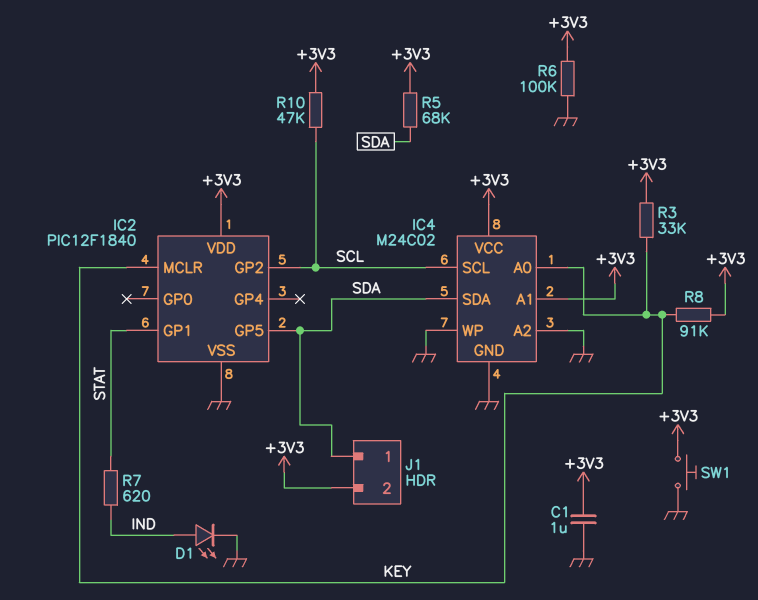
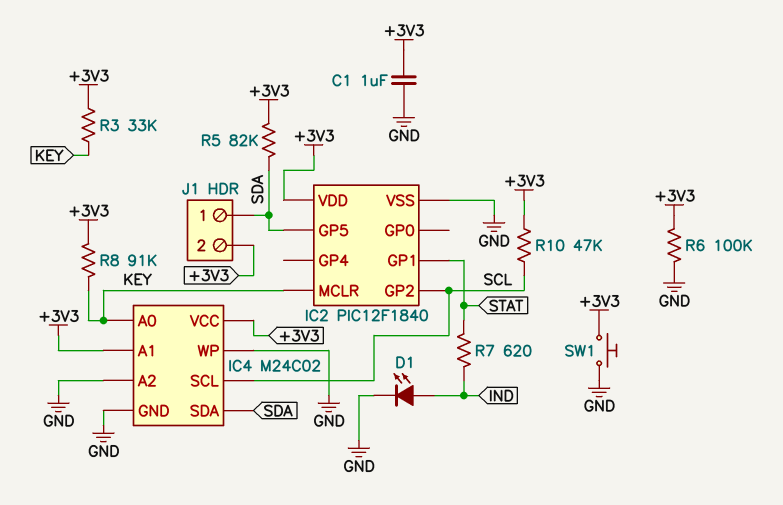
R5: 68k (+3V3, SDA) -> 82k (+3V3, SDA)

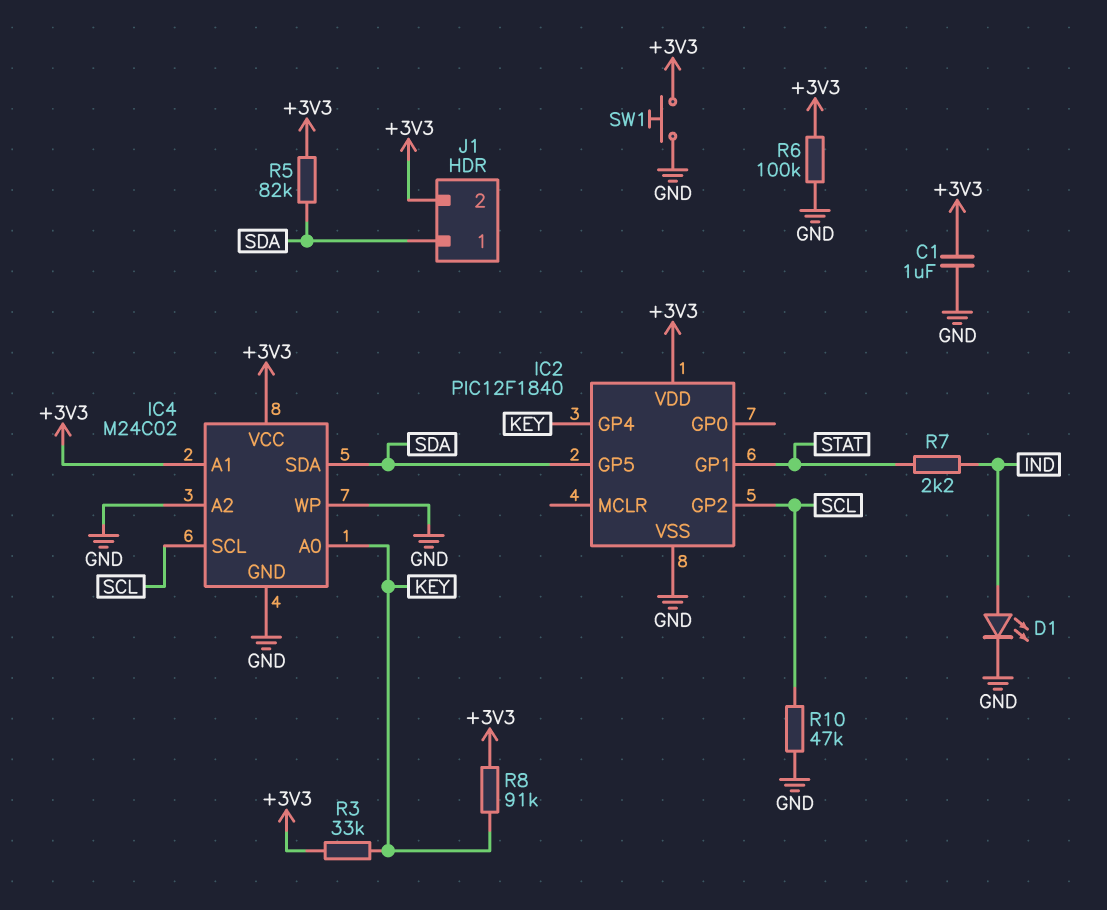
IC2 pin GP4: none -> KEY
IC2 pin MCLR: KEY -> none
R7: 620 (IND, STAT) -> 2.2k (IND, STAT)
R10: 47k (+3V3, SCL) -> 47k (GND, SCL)

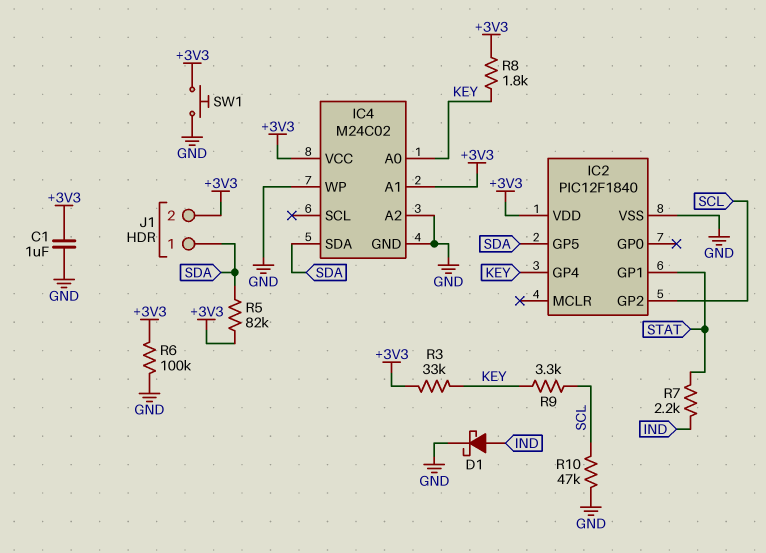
D1: LED (A IND, K GND) -> schottky (A IND, K GND)
IC4 pin SCL: SCL -> none
R8: 91k (+3V3, KEY) -> 1.8k (+3V3, KEY)
R9: none -> 3.3k (KEY, SCL)

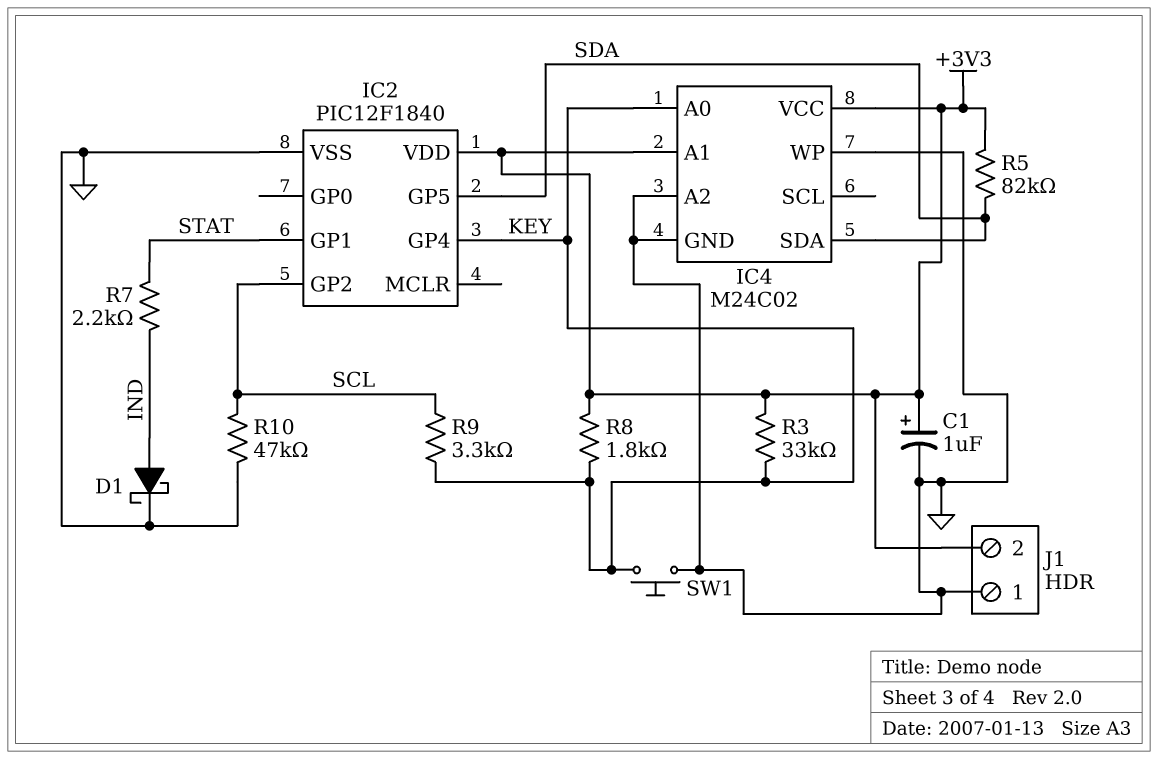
C1: 1uF (+3V3, GND) -> 1uF (plus +3V3, minus GND)
J1 pin 1: SDA -> GND
R6: 100k (+3V3, GND) -> none
SW1: button (+3V3, GND) -> button (GND, KEY)

